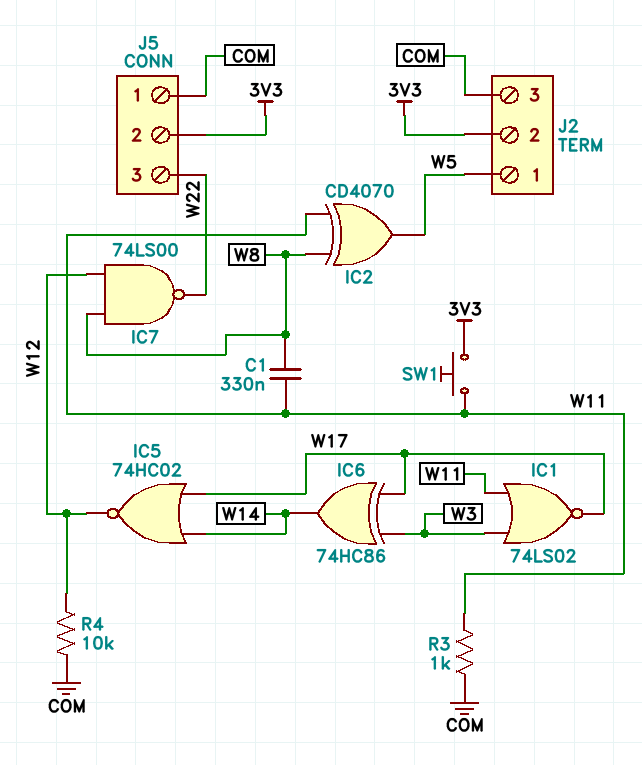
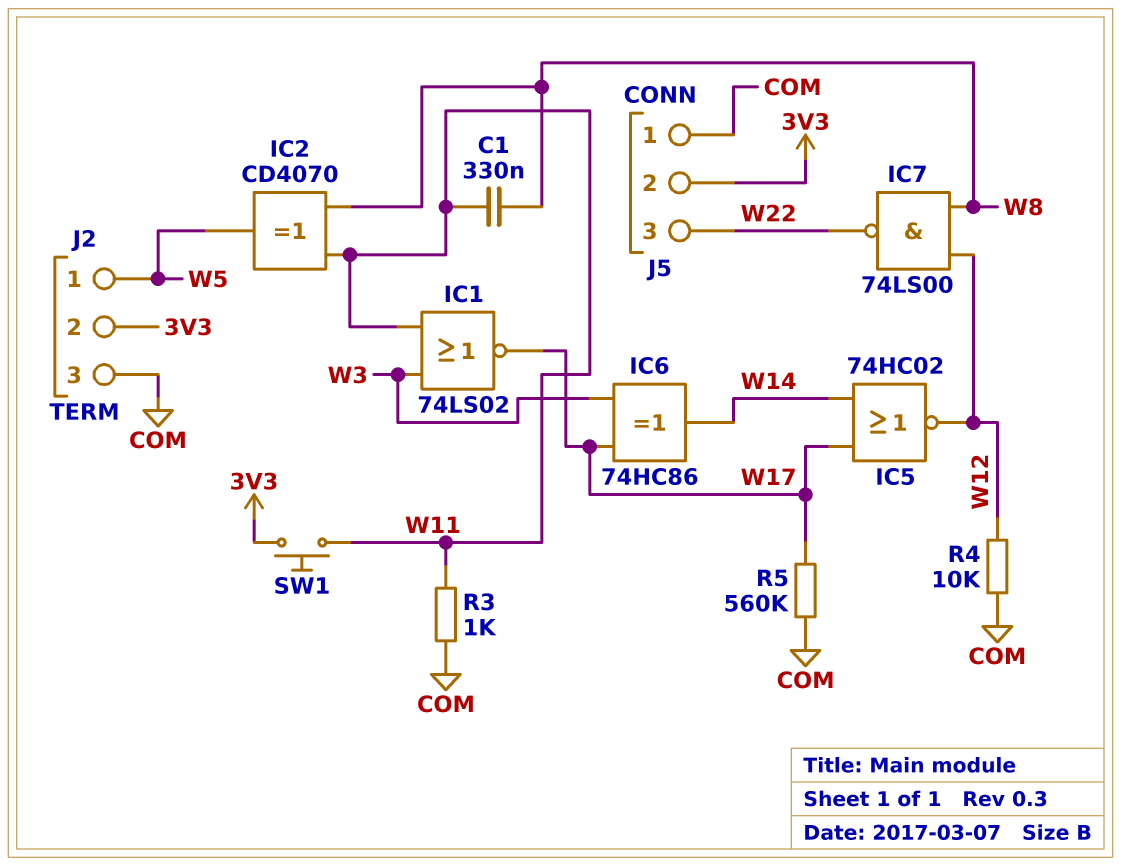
R5: none -> 560k (COM, W17)

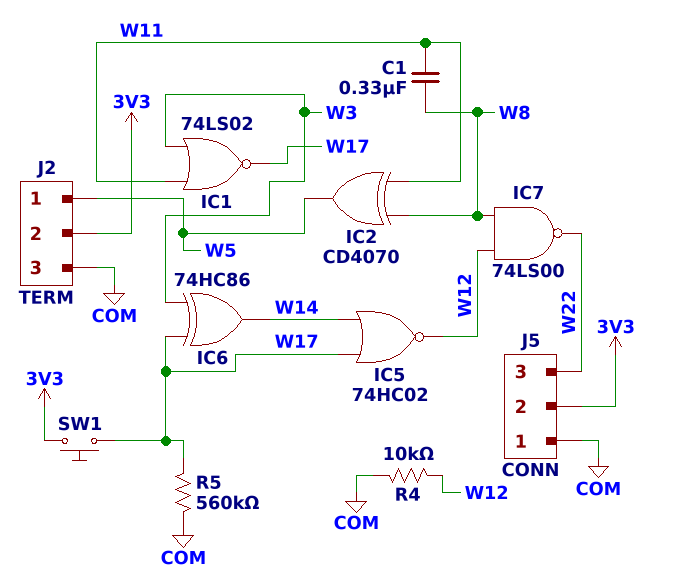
R3: 1k (COM, W11) -> none
SW1: button (3V3, W11) -> button (3V3, W17)

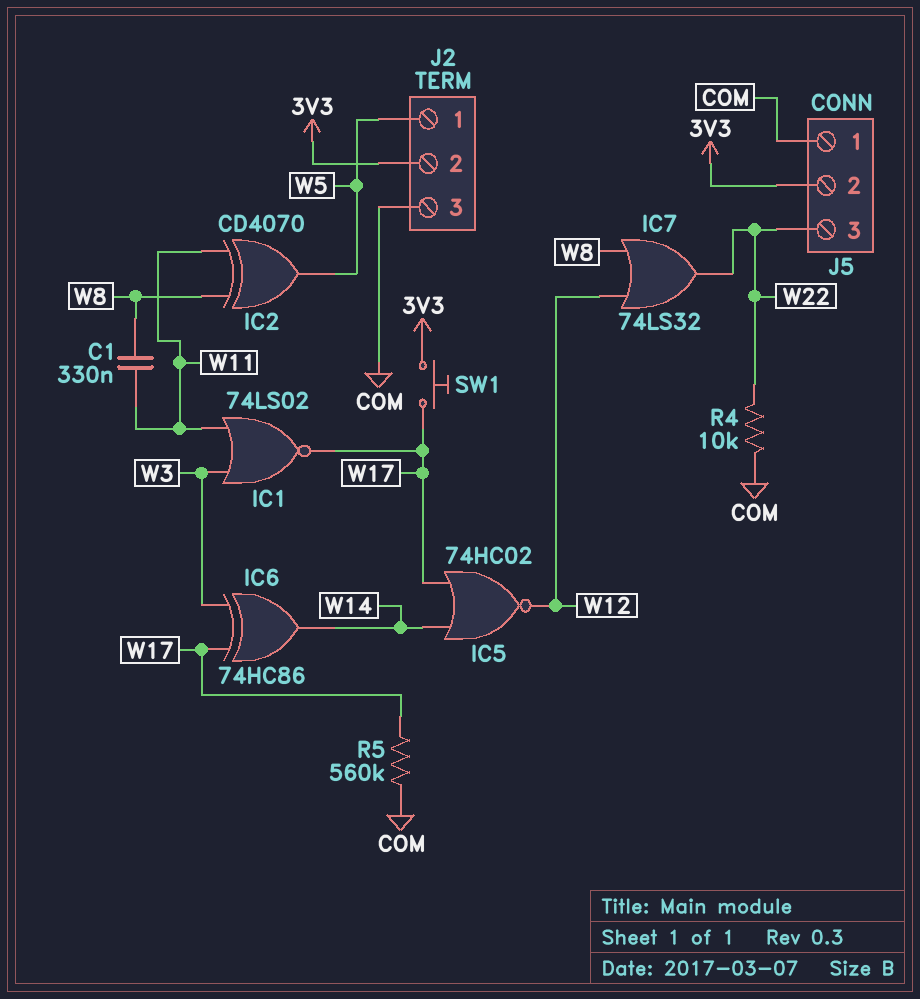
IC7: NAND 74LS00 (in W8, in W12, out W22) -> OR 74LS32 (in W8, in W12, out W22)
R4: 10k (COM, W12) -> 10k (COM, W22)

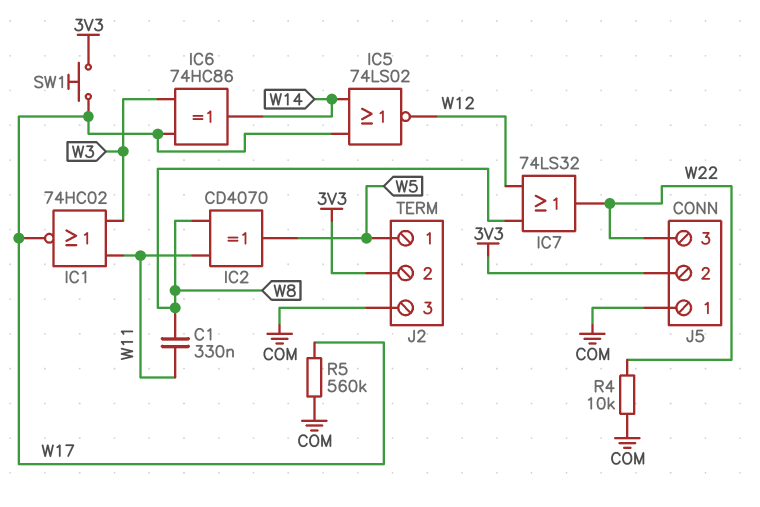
IC1: NOR 74LS02 (in W3, in W11, out W17) -> NOR 74HC02 (in W3, in W11, out W17)
IC5: NOR 74HC02 (in W14, in W17, out W12) -> NOR 74LS02 (in W14, in W17, out W12)

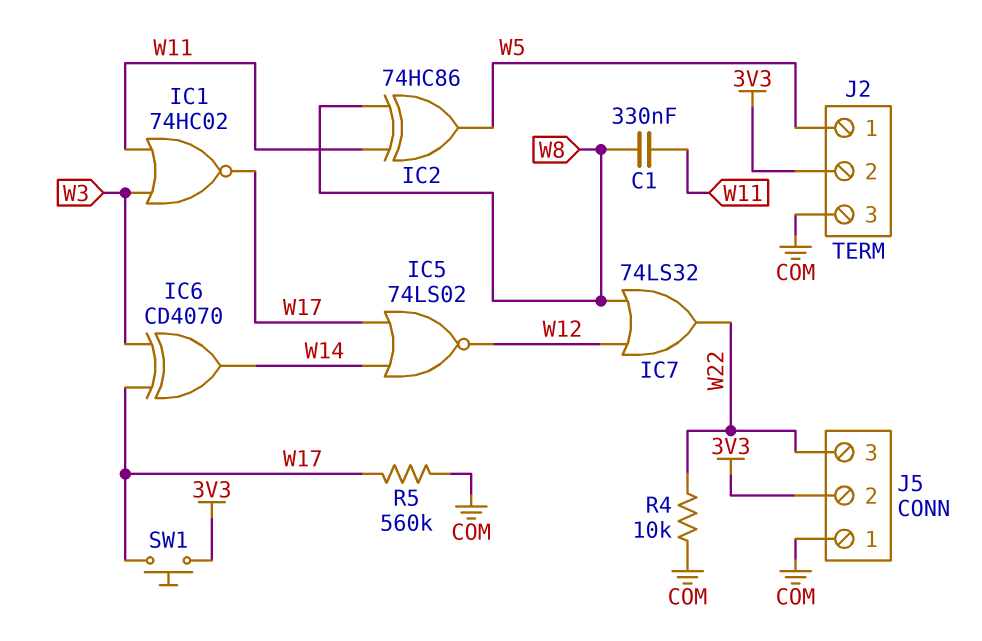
IC2: XOR CD4070 (in W8, in W11, out W5) -> XOR 74HC86 (in W8, in W11, out W5)
IC6: XOR 74HC86 (in W3, in W17, out W14) -> XOR CD4070 (in W3, in W17, out W14)

